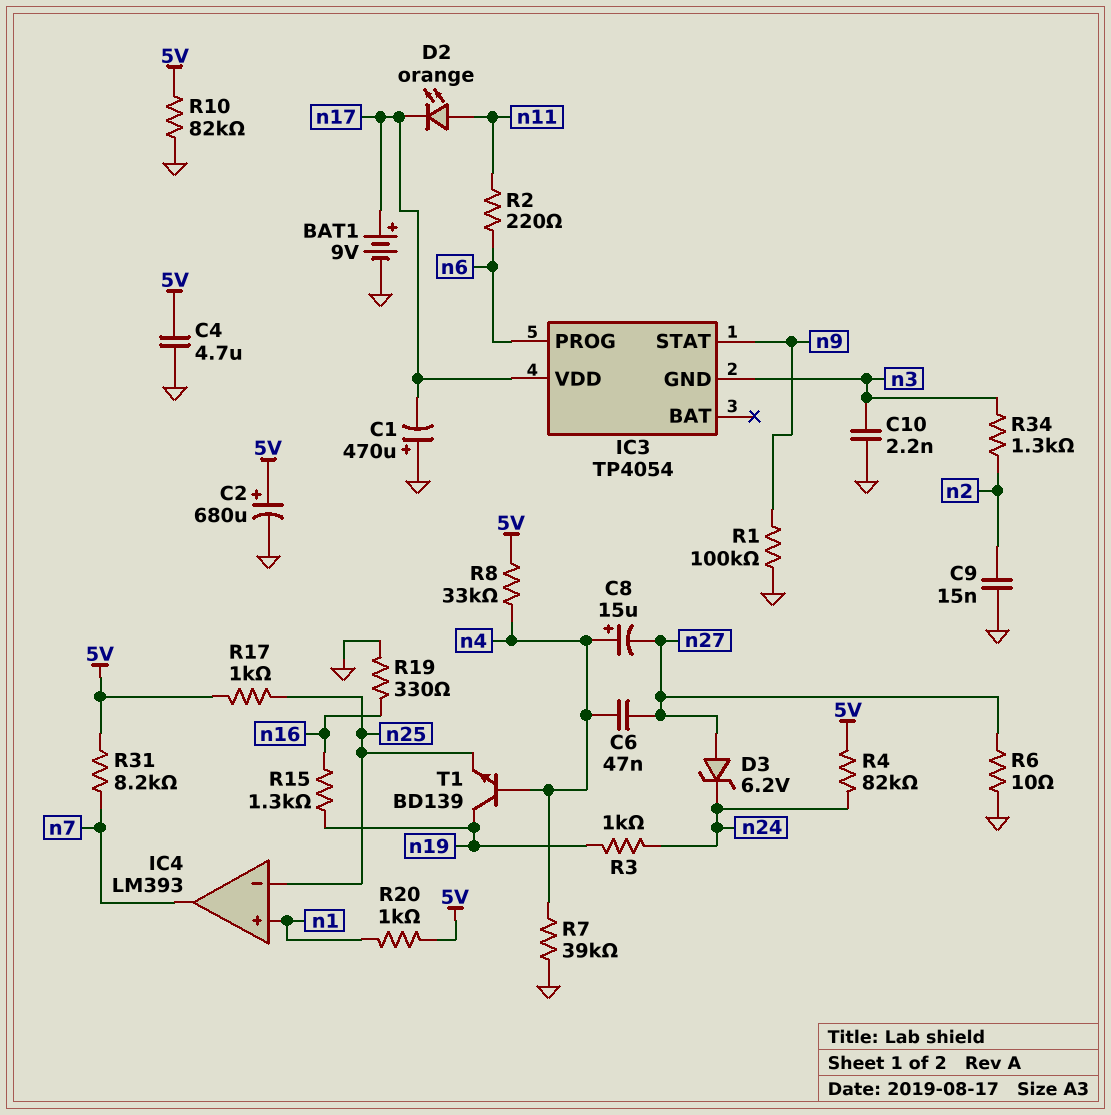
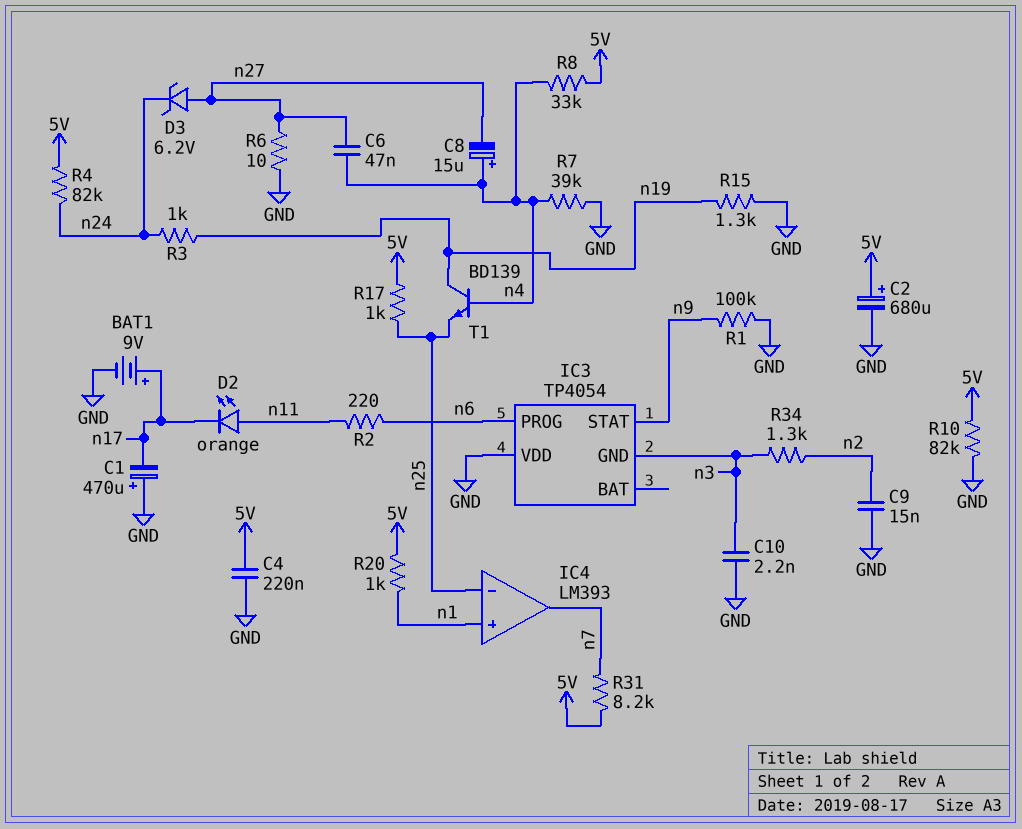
C4: 4.7uF (5V, GND) -> 220nF (5V, GND)
IC3 pin VDD: n17 -> GND
R15: 1.3k (n16, n19) -> 1.3k (GND, n19)
R19: 330 (GND, n16) -> none

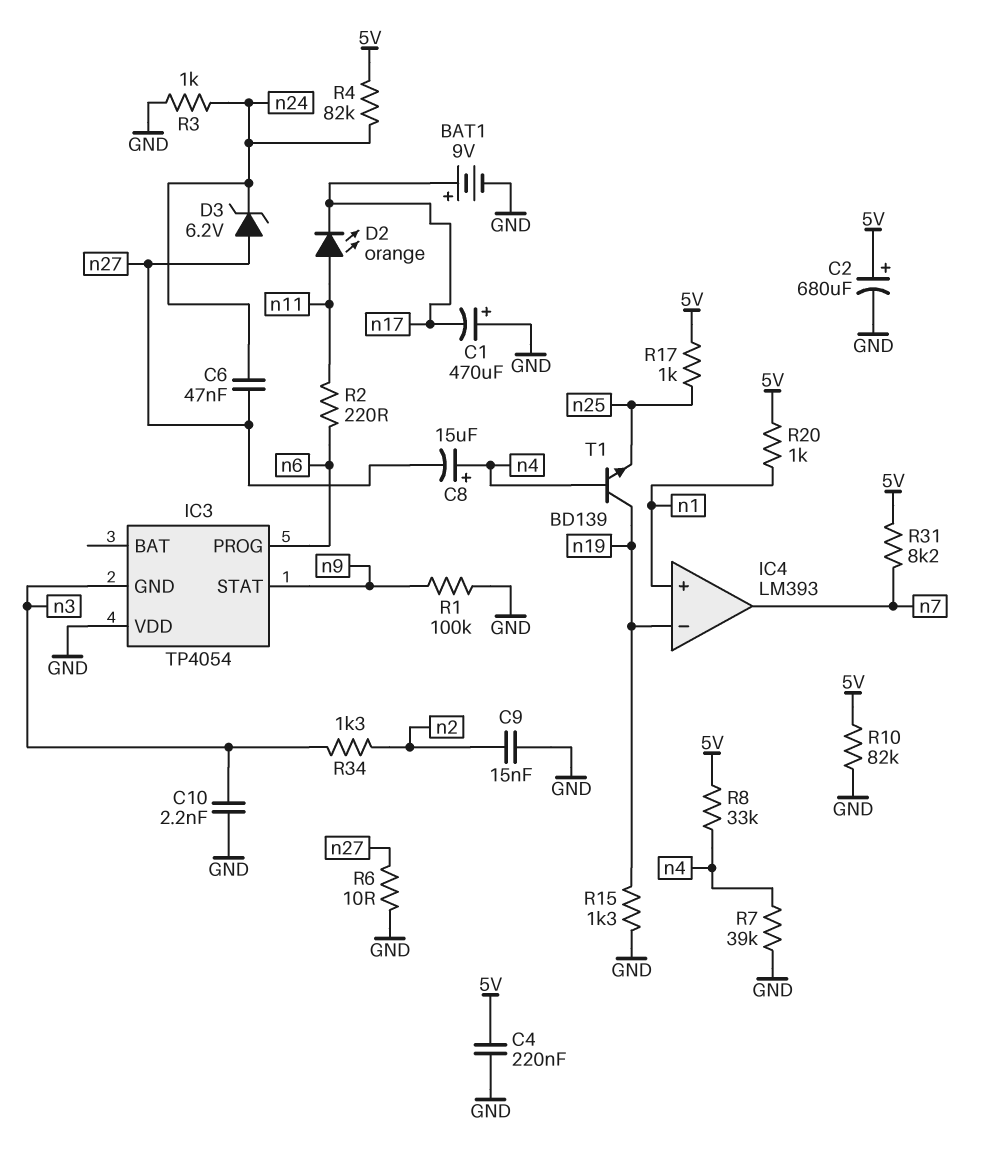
C6: 47nF (n4, n27) -> 47nF (n24, n27)
IC4 pin in-: n25 -> n19
R3: 1k (n19, n24) -> 1k (GND, n24)

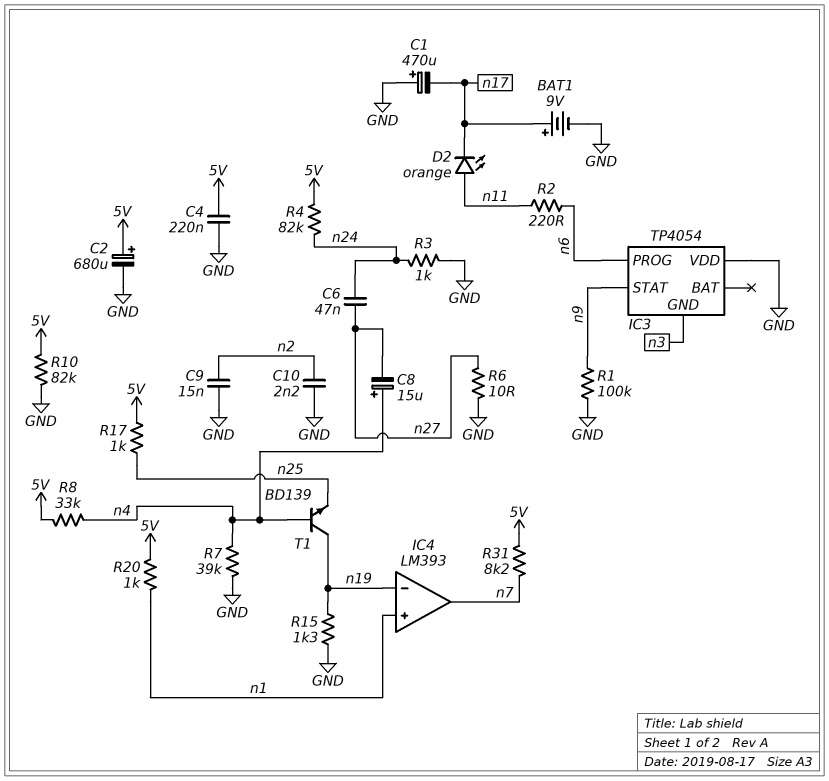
C10: 2.2nF (GND, n3) -> 2.2nF (GND, n2)
D3: zener 6.2V (A n27, K n24) -> none
R34: 1.3k (n2, n3) -> none

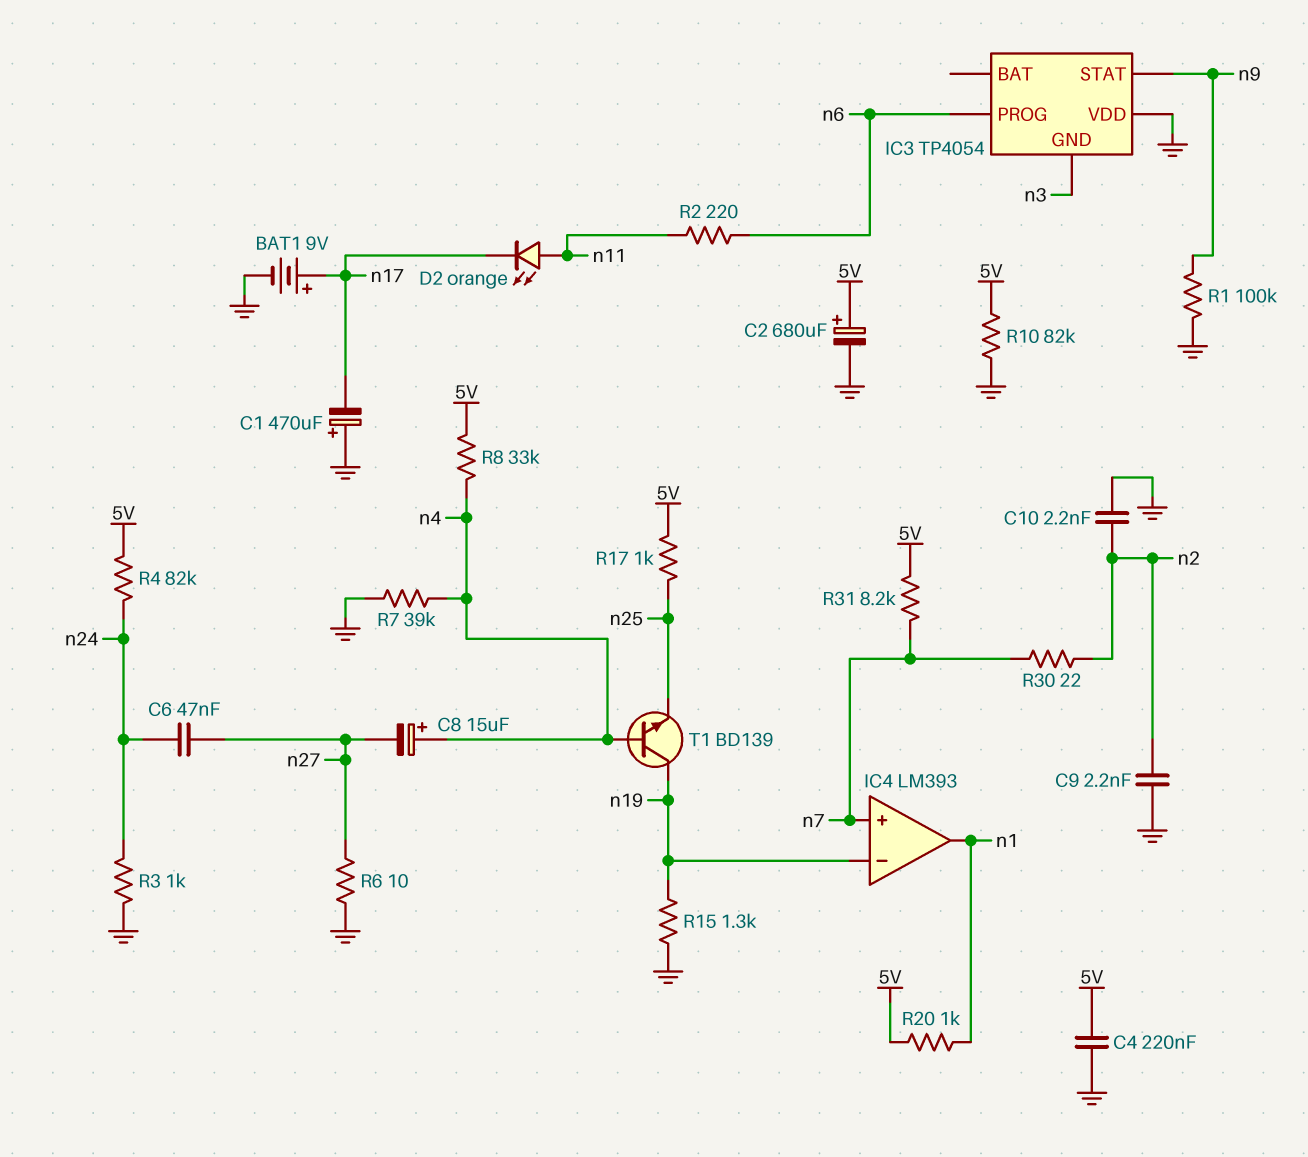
C9: 15nF (GND, n2) -> 2.2nF (GND, n2)
IC4 pin in+: n1 -> n7
IC4 pin out: n7 -> n1
R30: none -> 22 (n2, n7)

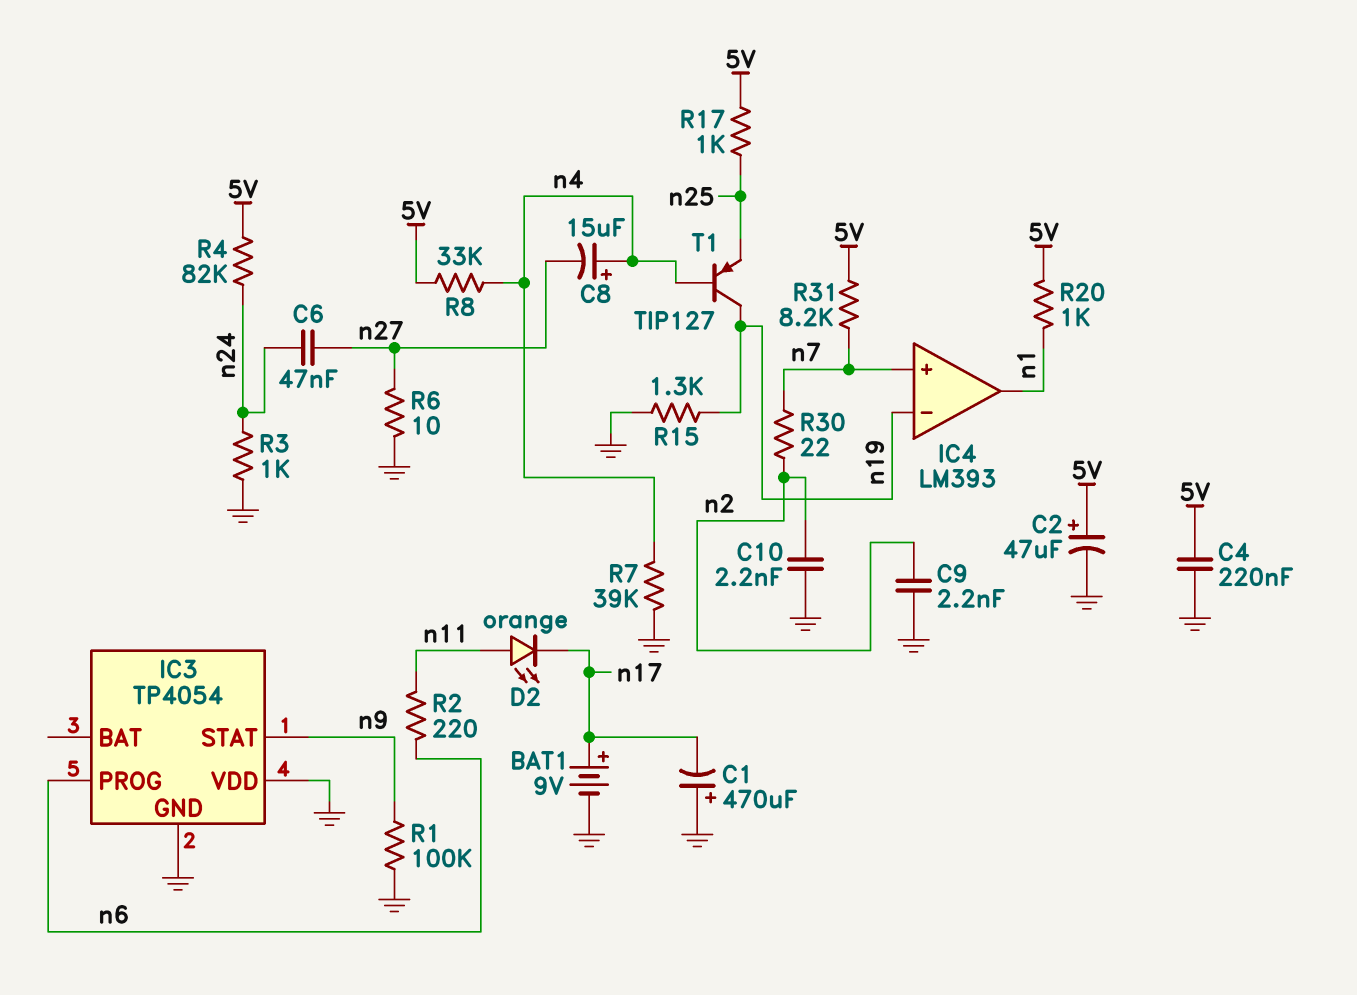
C2: 680uF (plus 5V, minus GND) -> 47uF (plus 5V, minus GND)
IC3 pin GND: n3 -> GND
R10: 82k (5V, GND) -> none
T1: NPN BD139 (B n4, C n19, E n25) -> PNP TIP127 (B n4, C n19, E n25)

